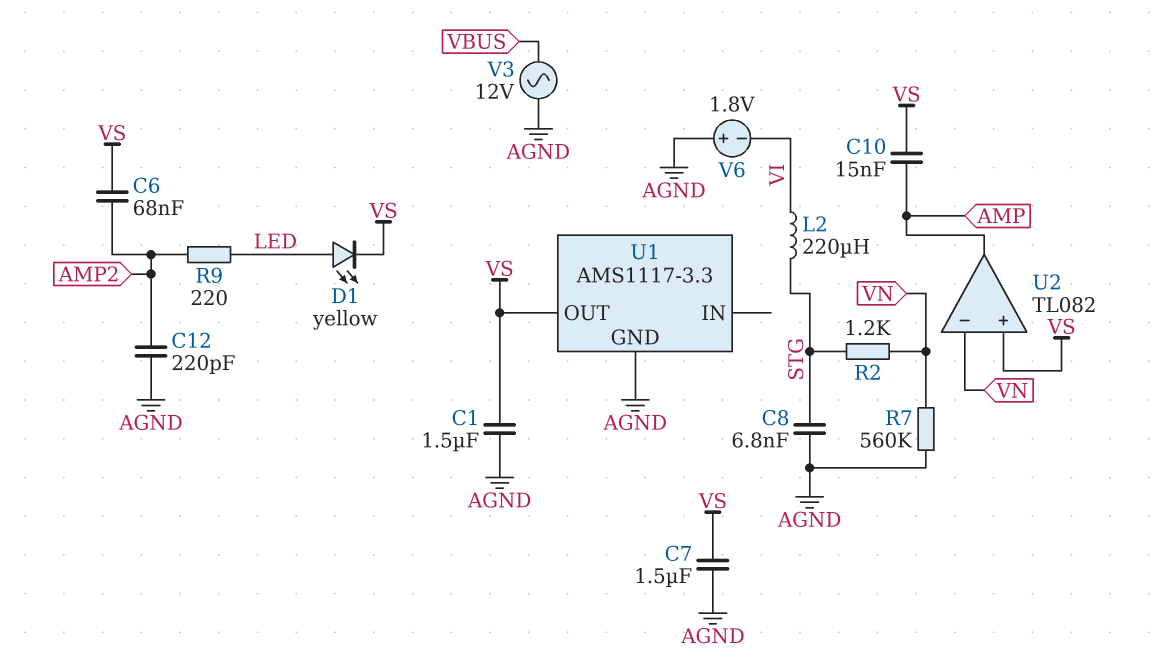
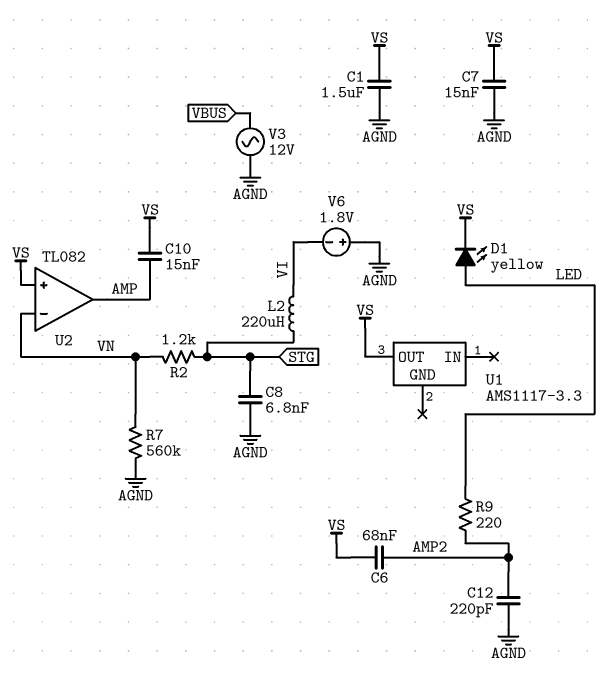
C7: 1.5uF (AGND, VS) -> 15nF (AGND, VS)
U1 pin GND: AGND -> none

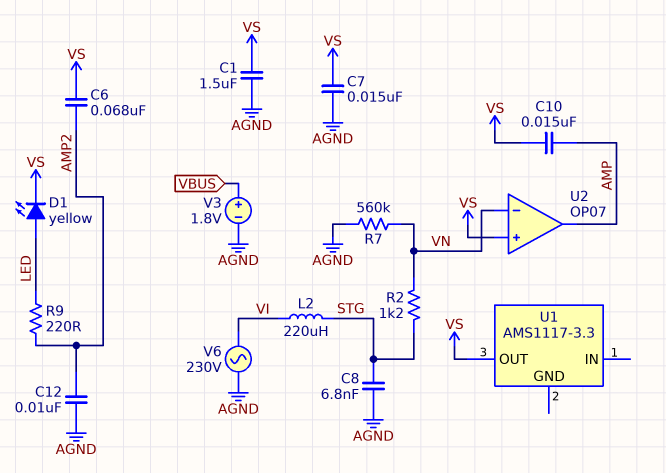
C12: 220pF (AGND, AMP2) -> 10nF (AGND, AMP2)
U2: TL082 -> OP07
V3: AC 12V (AGND, VBUS) -> 1.8V (plus VBUS, minus AGND)
V6: 1.8V (plus AGND, minus VI) -> AC 230V (AGND, VI)

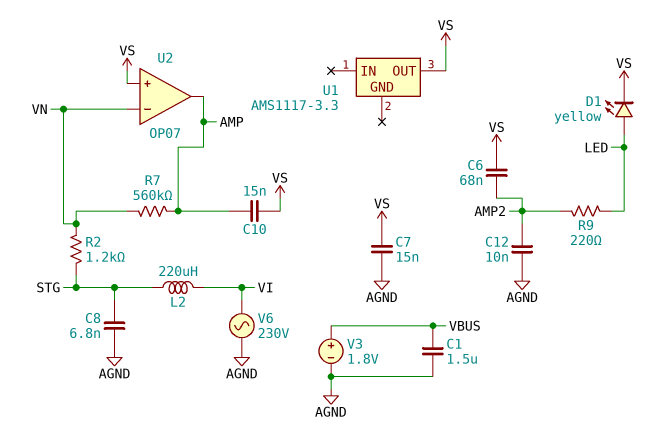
C1: 1.5uF (AGND, VS) -> 1.5uF (AGND, VBUS)
R7: 560k (AGND, VN) -> 560k (AMP, VN)

